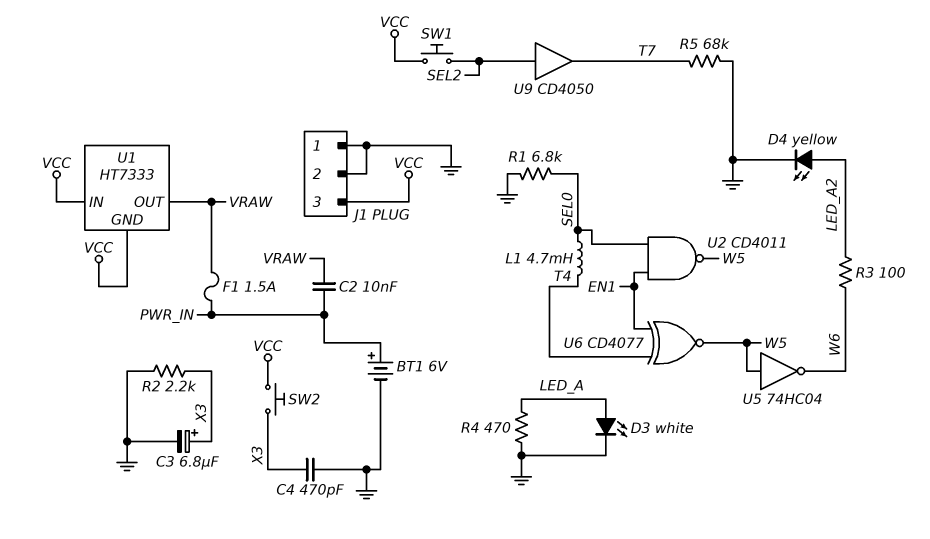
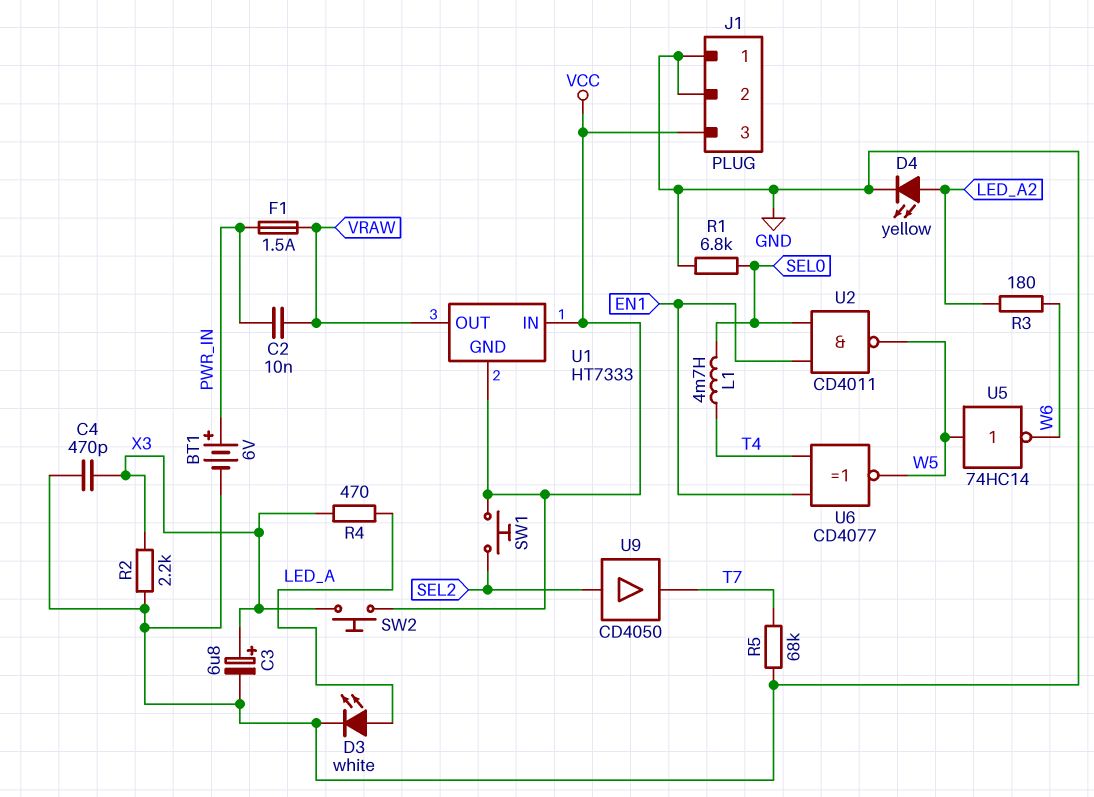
R3: 100 (LED_A2, W6) -> 180 (LED_A2, W6)
R4: 470 (GND, LED_A) -> 470 (LED_A, X3)
U5: NOT 74HC04 (in W5, out W6) -> NOT 74HC14 (in W5, out W6)

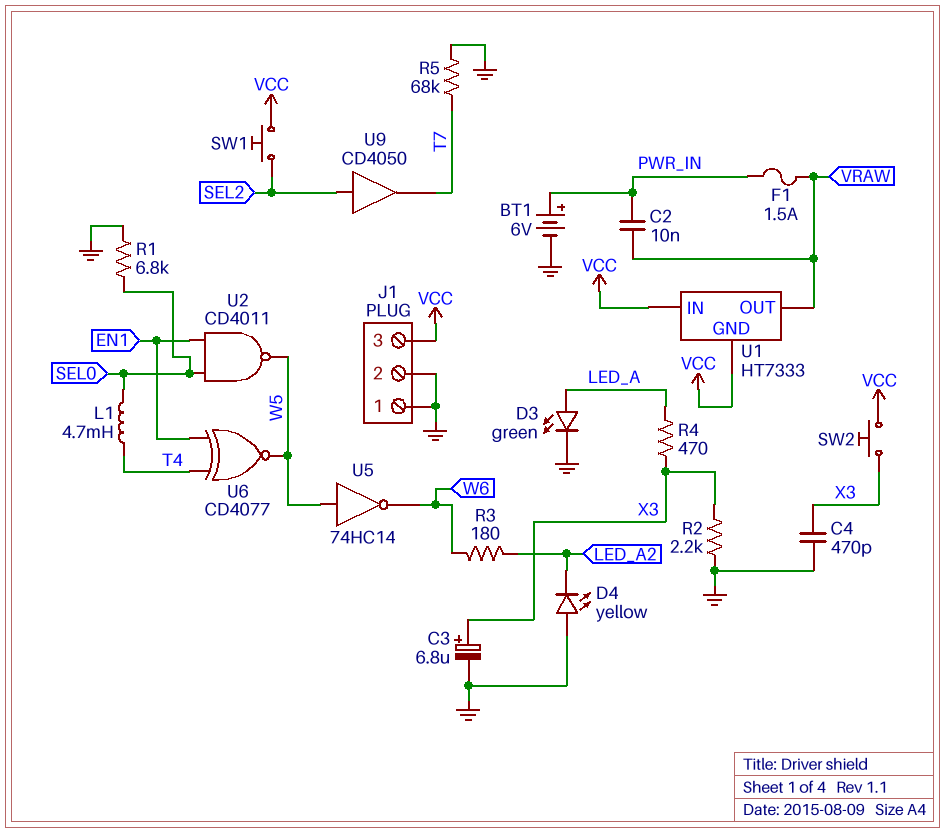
D3: LED white (A LED_A, K GND) -> LED green (A LED_A, K GND)
D4: LED yellow (A LED_A2, K GND) -> LED yellow (A GND, K LED_A2)

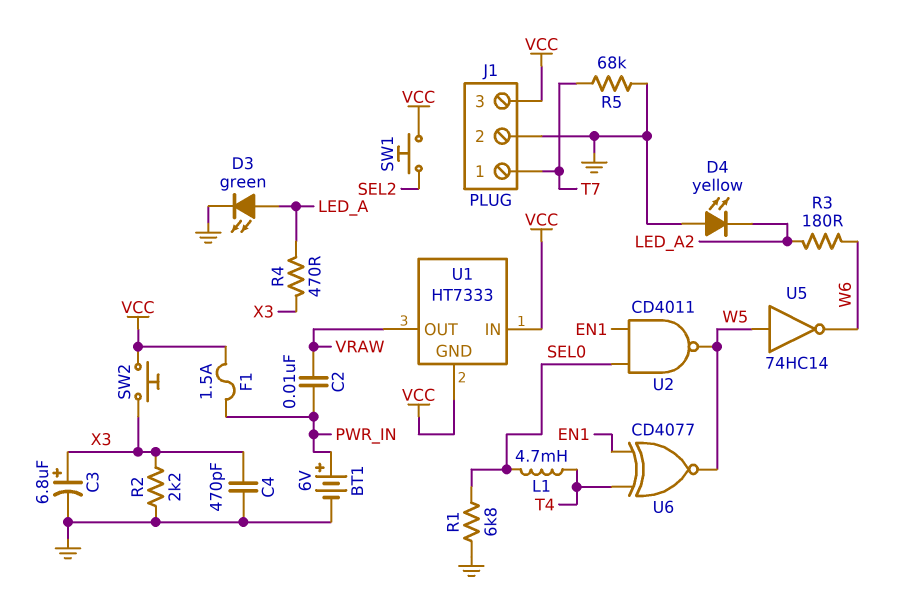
F1: 1.5A (PWR_IN, VRAW) -> 1.5A (PWR_IN, VCC)
J1 pin 1: GND -> T7
U9: buffer CD4050 (in SEL2, out T7) -> none

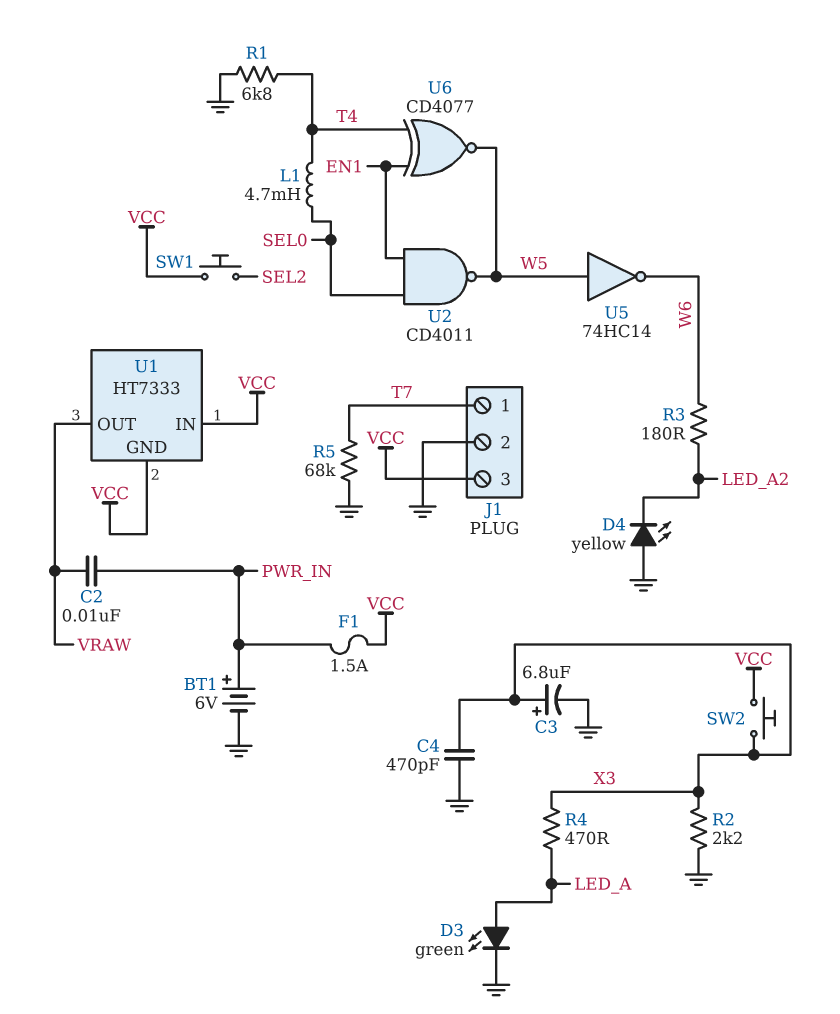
R1: 6.8k (GND, SEL0) -> 6.8k (GND, T4)

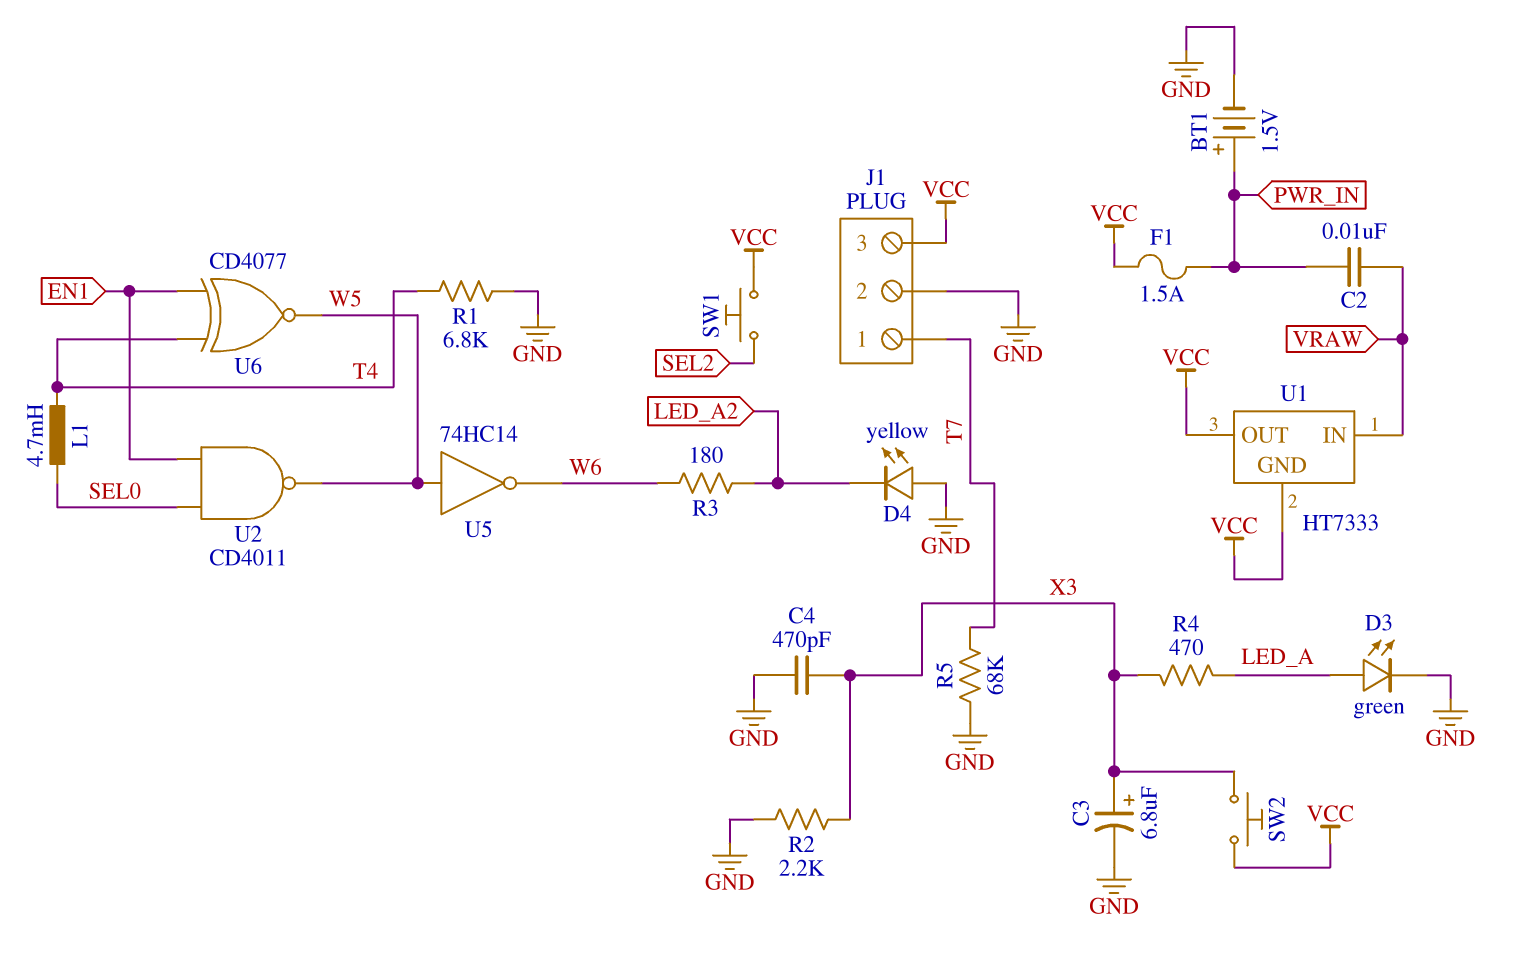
BT1: 6V (plus PWR_IN, minus GND) -> 1.5V (plus PWR_IN, minus GND)
U1 pin IN: VCC -> VRAW
U1 pin OUT: VRAW -> VCC

